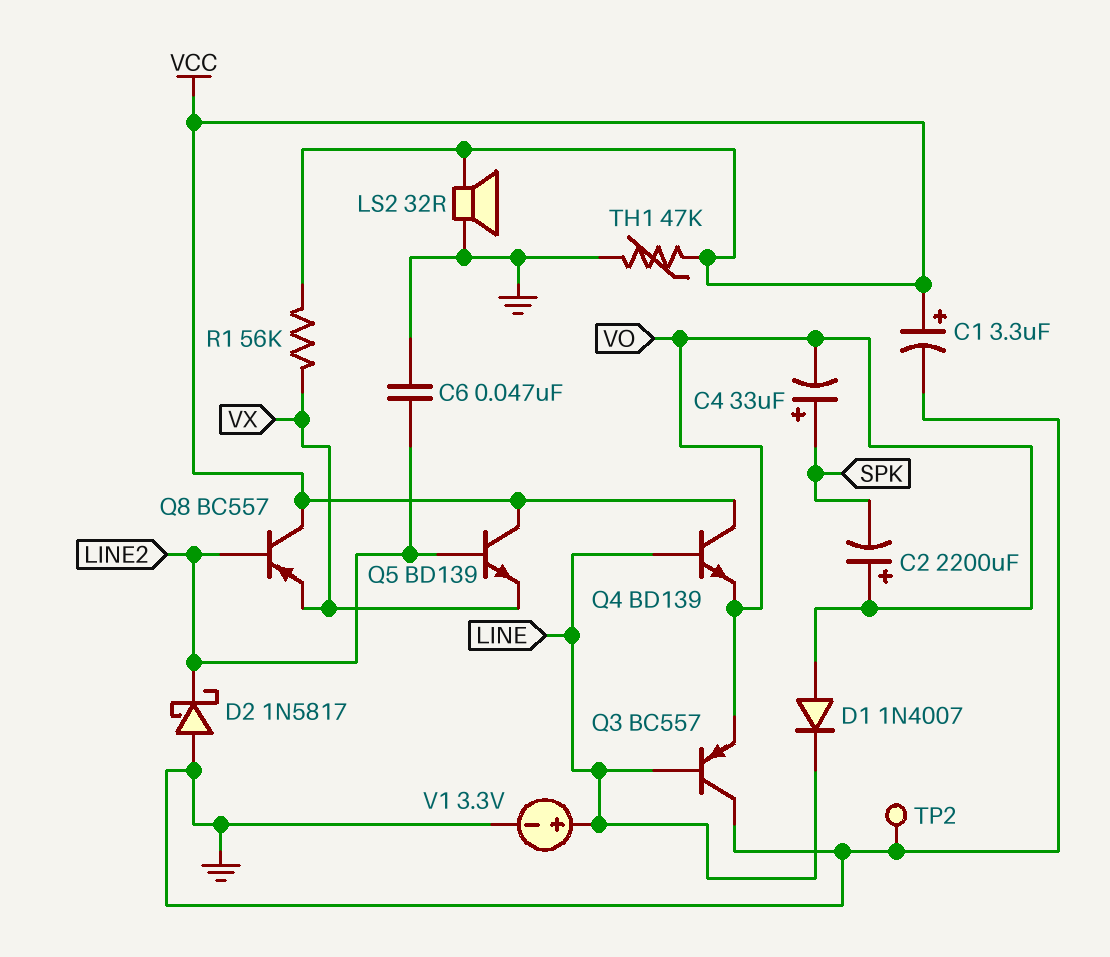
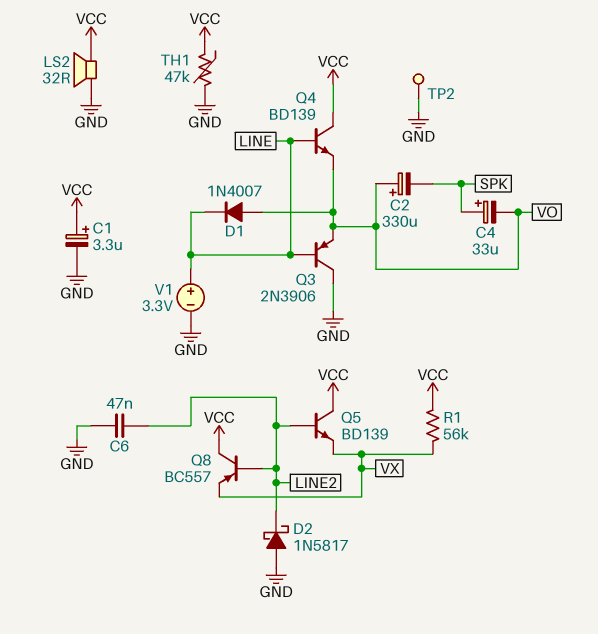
C2: 2200uF (plus VO, minus SPK) -> 330uF (plus VO, minus SPK)
Q3: PNP BC557 (B LINE, C GND, E VO) -> PNP 2N3906 (B LINE, C GND, E VO)

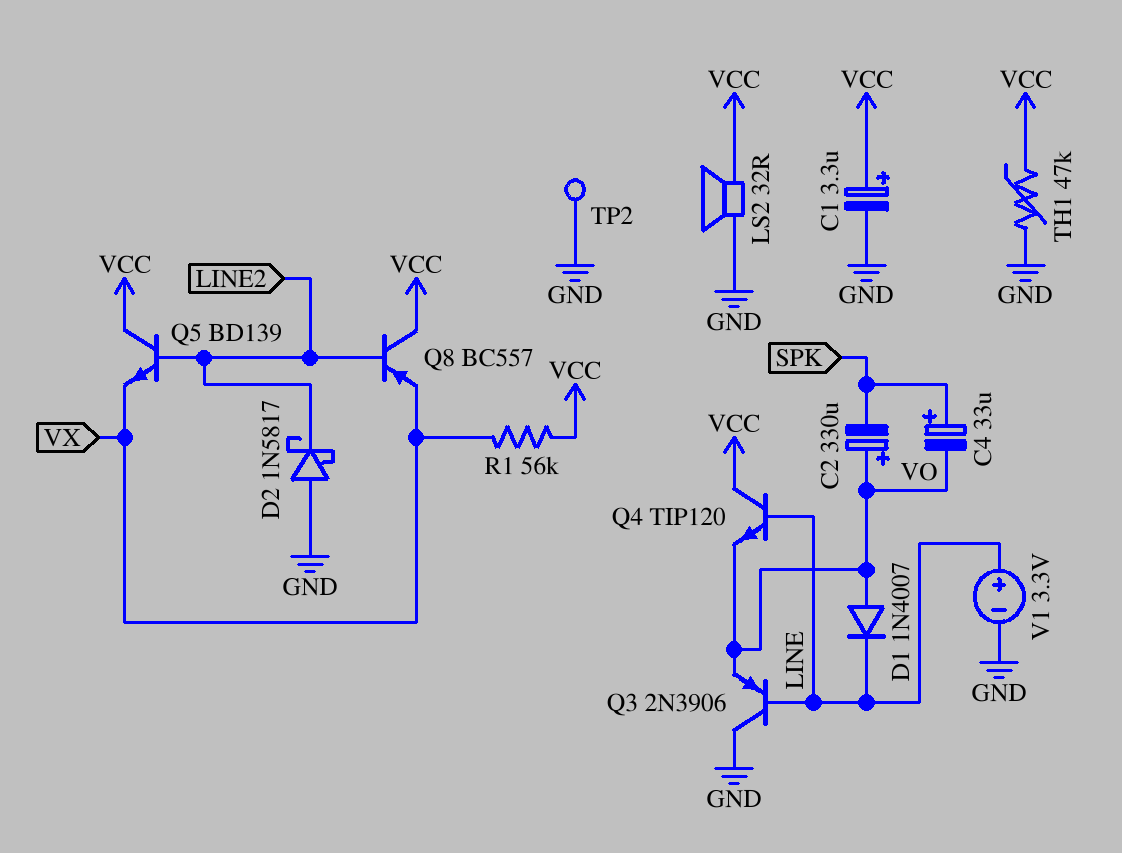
C6: 47nF (GND, LINE2) -> none
Q4: NPN BD139 (B LINE, C VCC, E VO) -> NPN TIP120 (B LINE, C VCC, E VO)

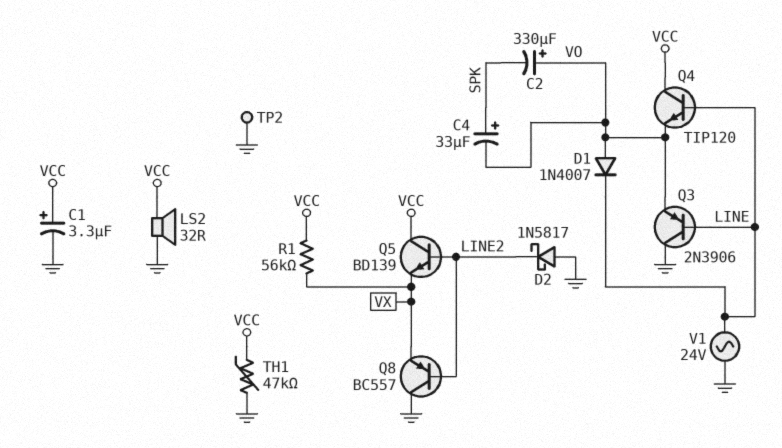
Q8: PNP BC557 (B LINE2, C VCC, E VX) -> PNP BC557 (B LINE2, C GND, E VX)
V1: 3.3V (plus LINE, minus GND) -> AC 24V (GND, LINE)

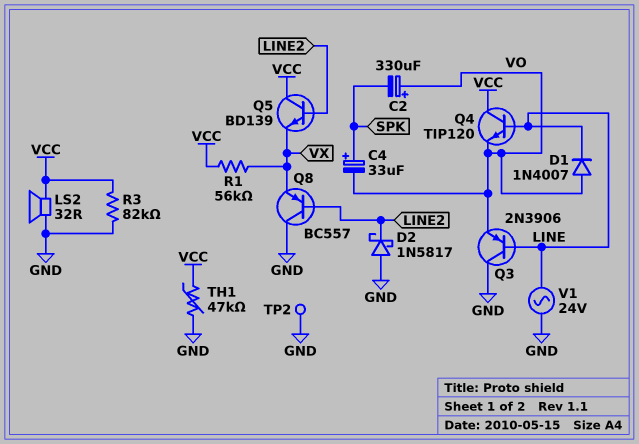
C1: 3.3uF (plus VCC, minus GND) -> none
R3: none -> 82k (GND, VCC)

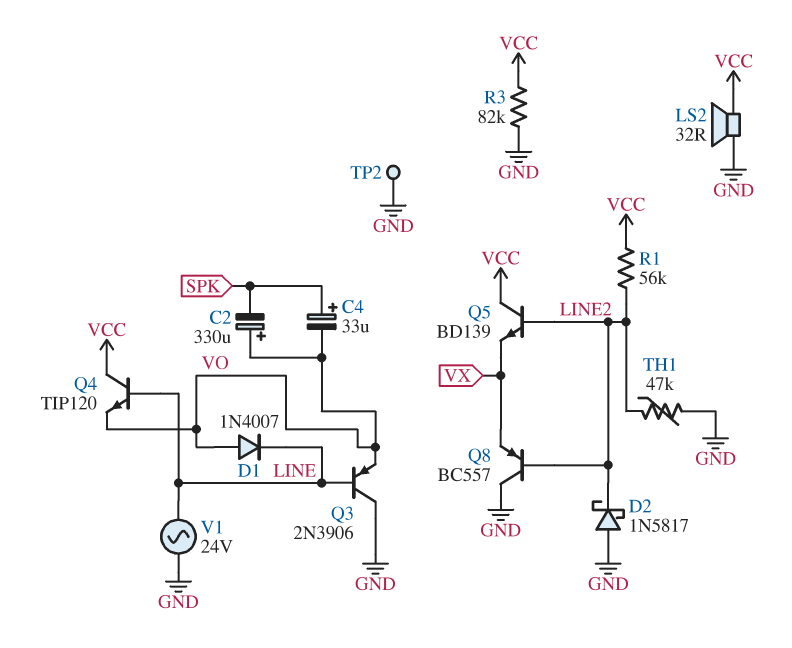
R1: 56k (VCC, VX) -> 56k (LINE2, VCC)
TH1: 47k (GND, VCC) -> 47k (GND, LINE2)

